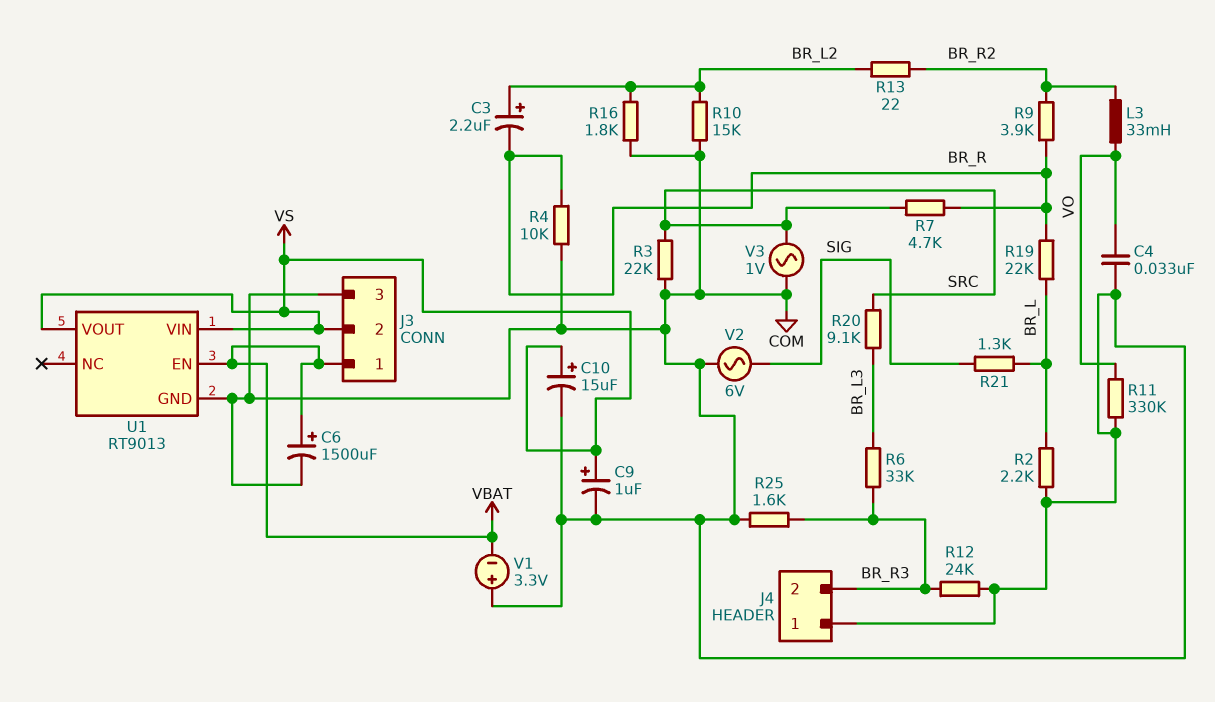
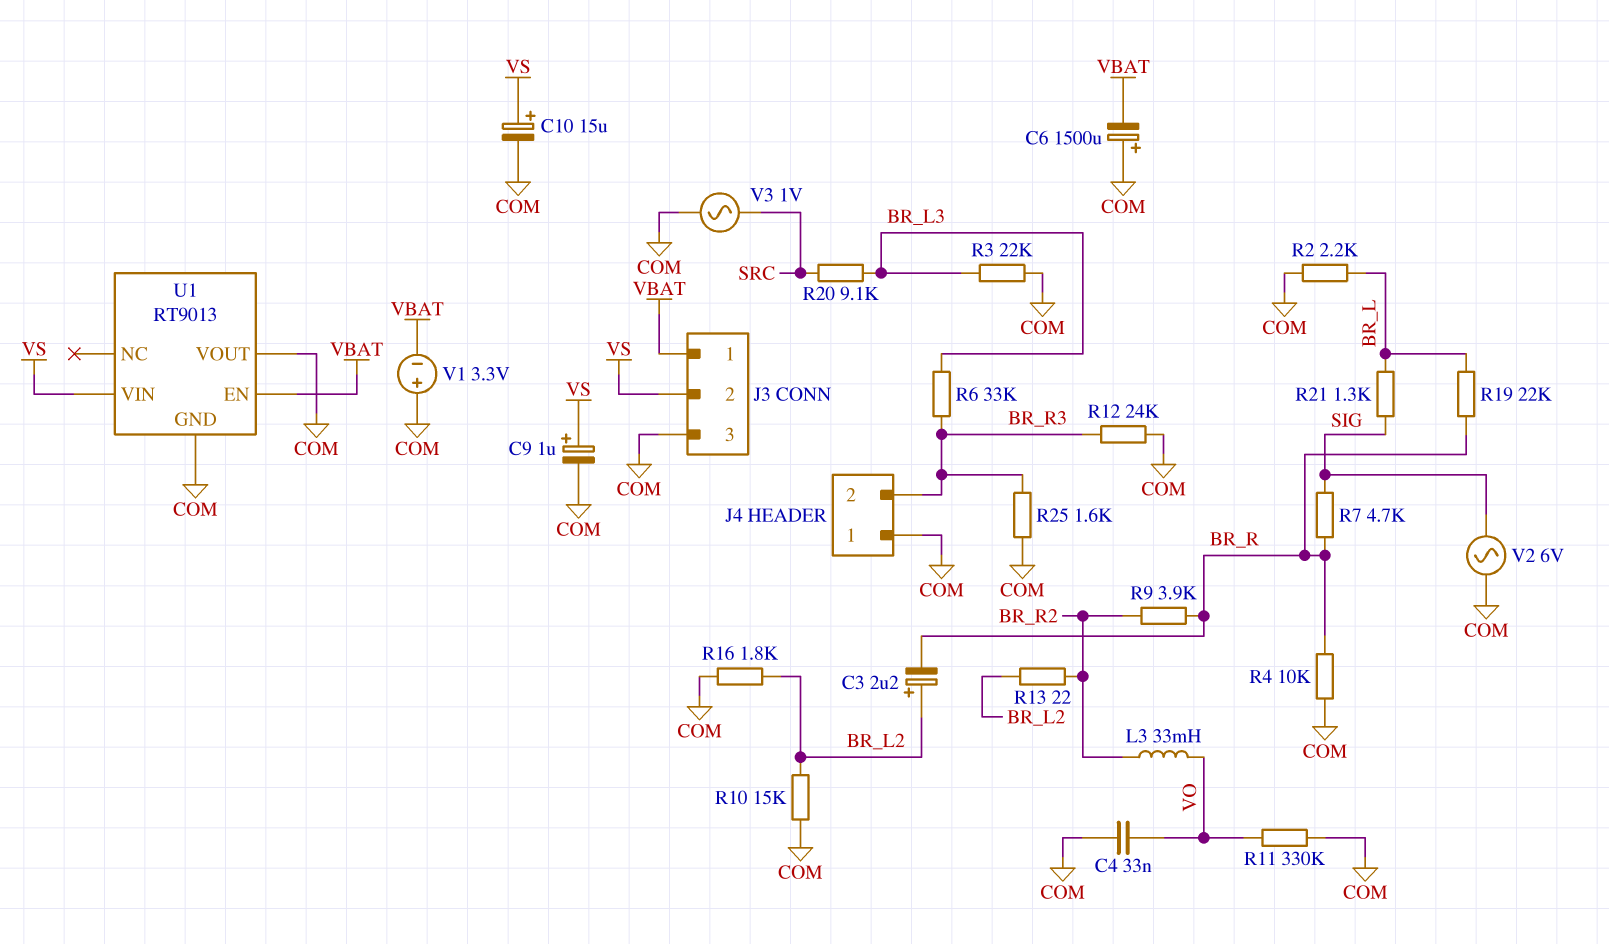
C6: 1500uF (plus VBAT, minus COM) -> 1500uF (plus COM, minus VBAT)
R3: 22k (COM, SRC) -> 22k (BR_L3, COM)
R7: 4.7k (BR_R, SRC) -> 4.7k (BR_R, SIG)
U1 pin VOUT: VS -> COM

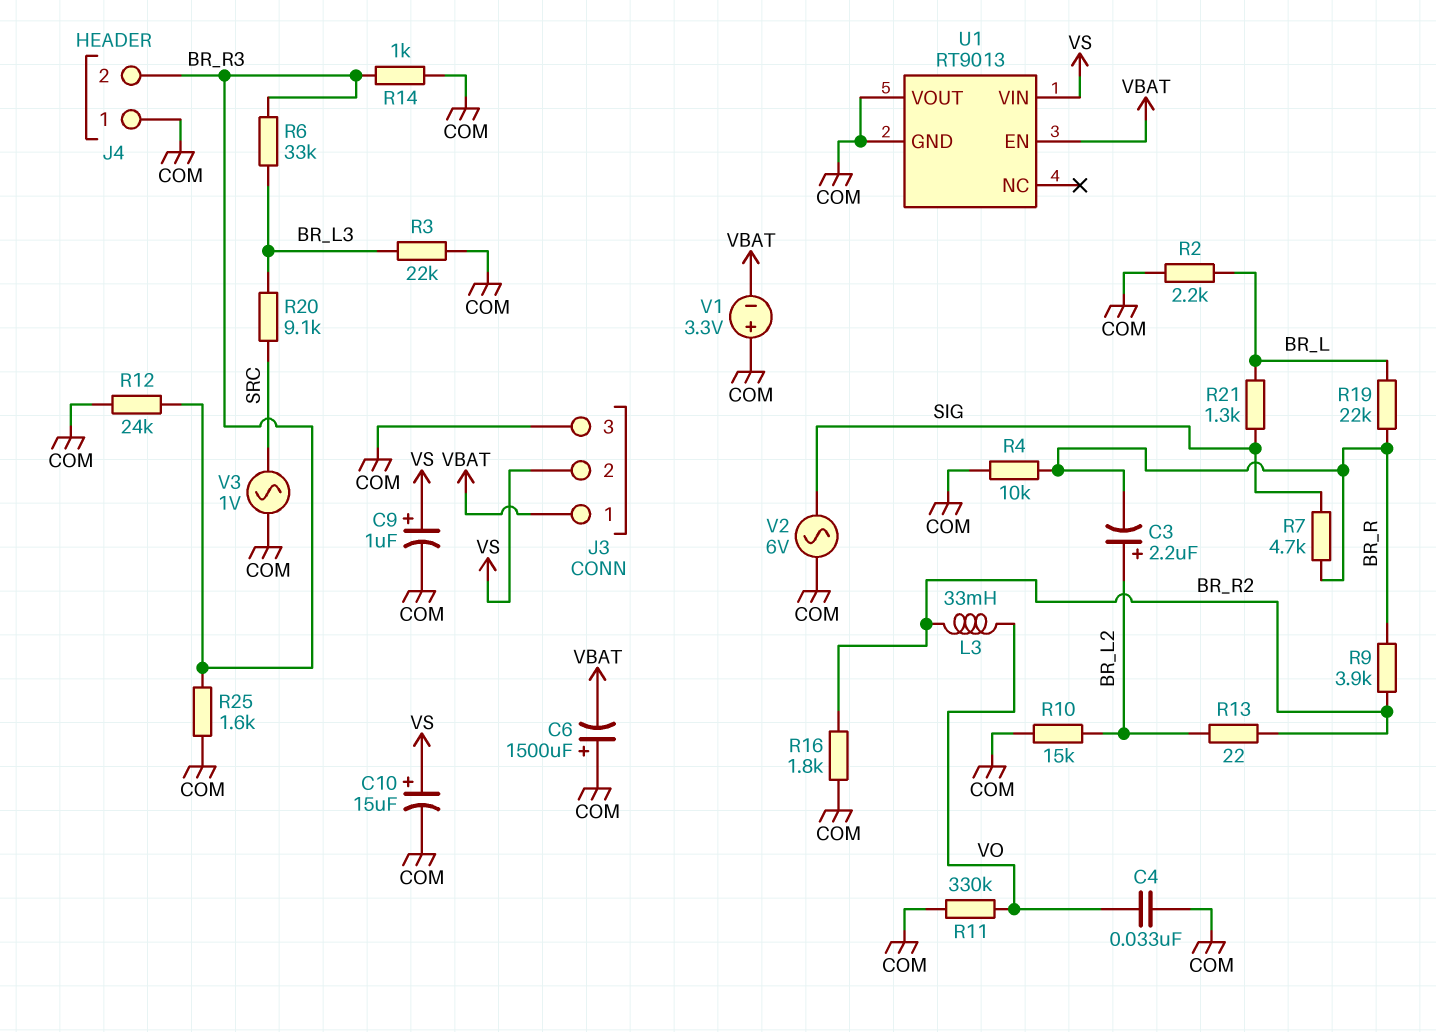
R14: none -> 1k (BR_R3, COM)
R16: 1.8k (BR_L2, COM) -> 1.8k (BR_R2, COM)

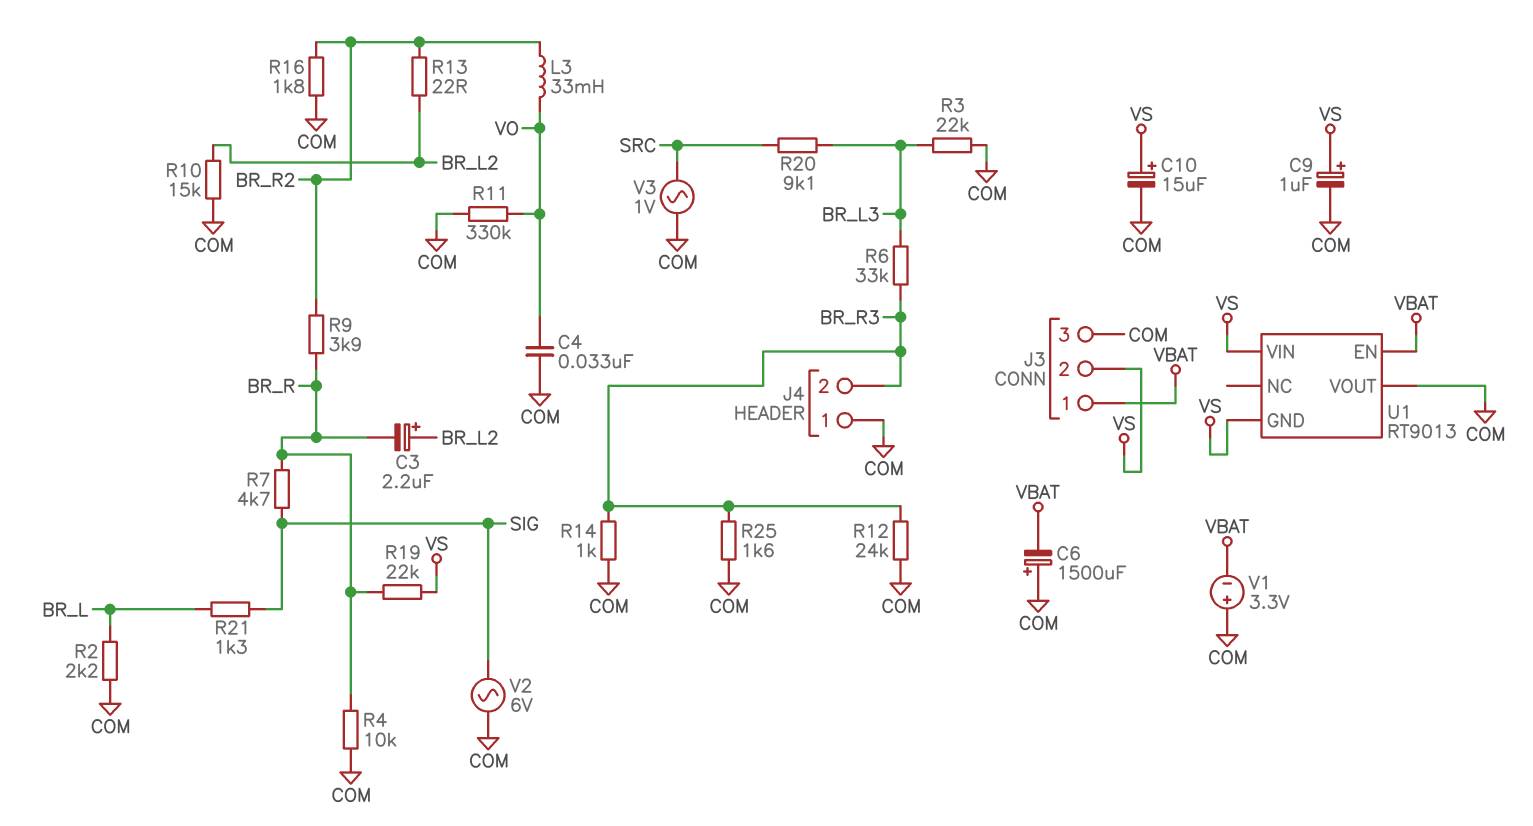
R19: 22k (BR_L, BR_R) -> 22k (BR_R, VS)
U1 pin GND: COM -> VS

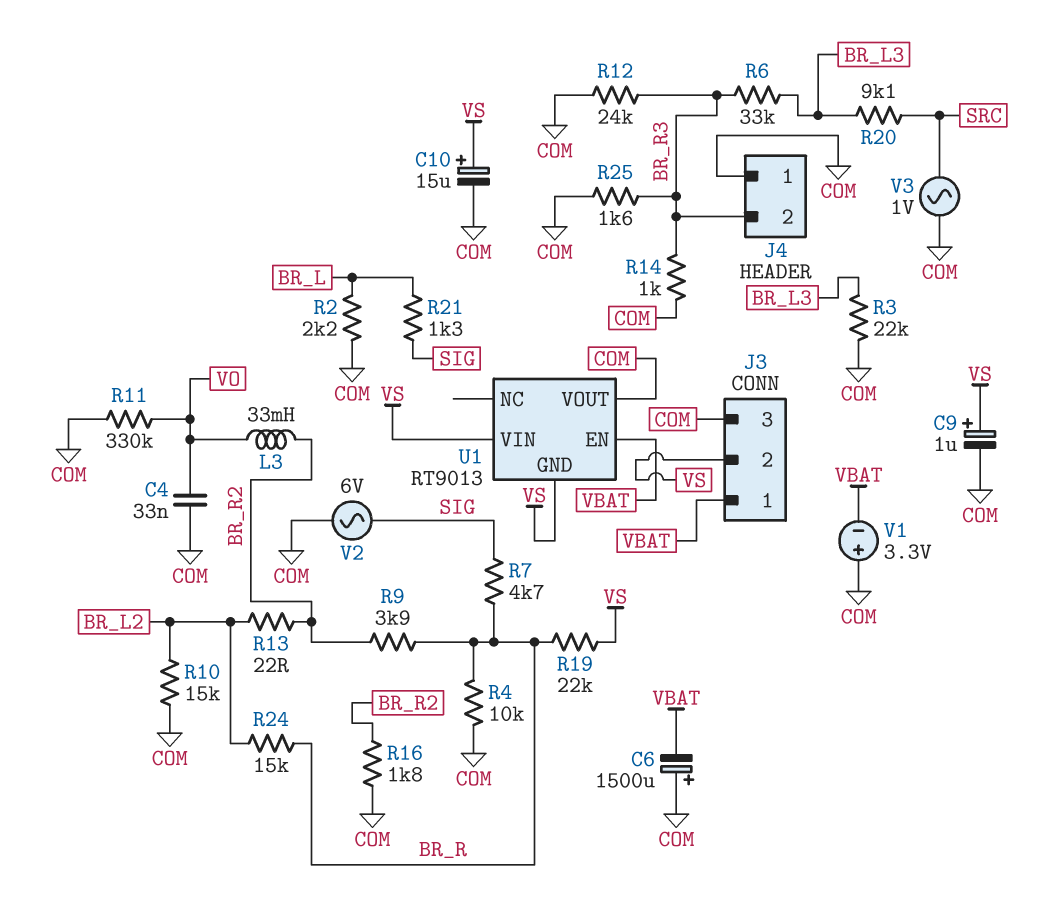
C3: 2.2uF (plus BR_L2, minus BR_R) -> none
R24: none -> 15k (BR_L2, BR_R)

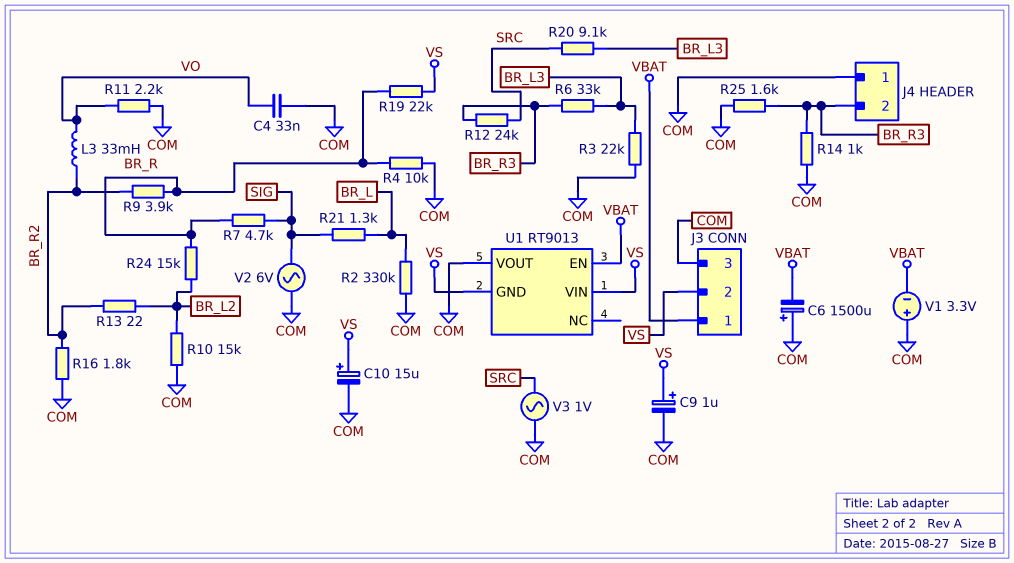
R2: 2.2k (BR_L, COM) -> 330k (BR_L, COM)
R11: 330k (COM, VO) -> 2.2k (COM, VO)
R12: 24k (BR_R3, COM) -> 24k (BR_R3, SRC)

